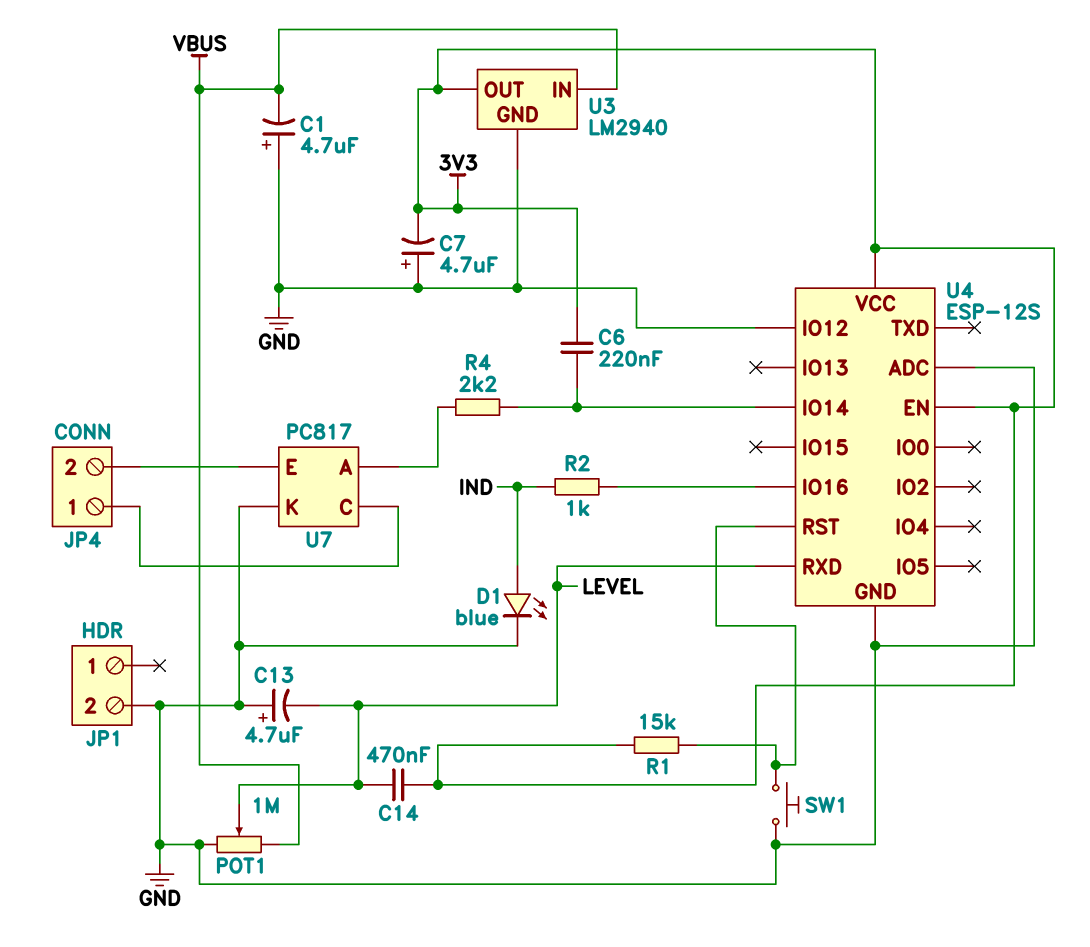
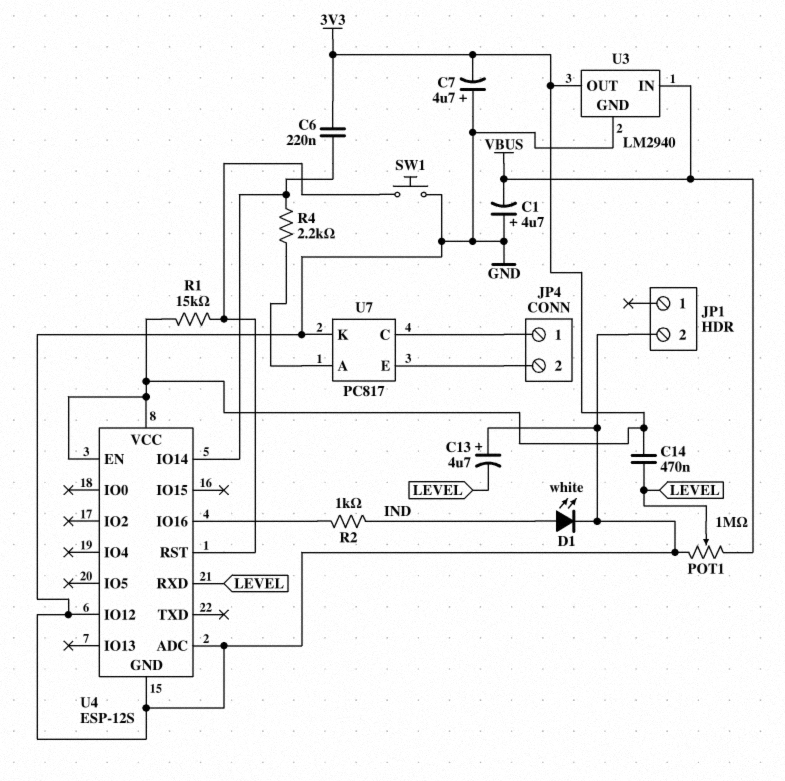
D1: LED blue (A IND, K GND) -> LED white (A IND, K GND)

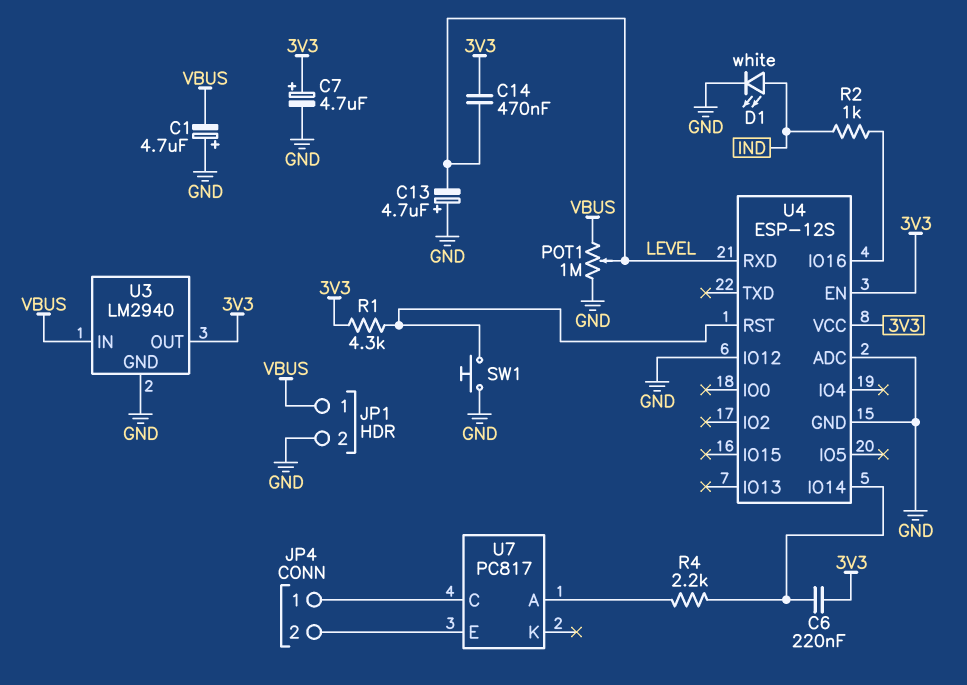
C7: 4.7uF (plus GND, minus 3V3) -> 4.7uF (plus 3V3, minus GND)
JP1 pin 1: none -> VBUS
R1: 15k (3V3, U4/RST) -> 4.3k (3V3, U4/RST)
U7 pin K: GND -> none

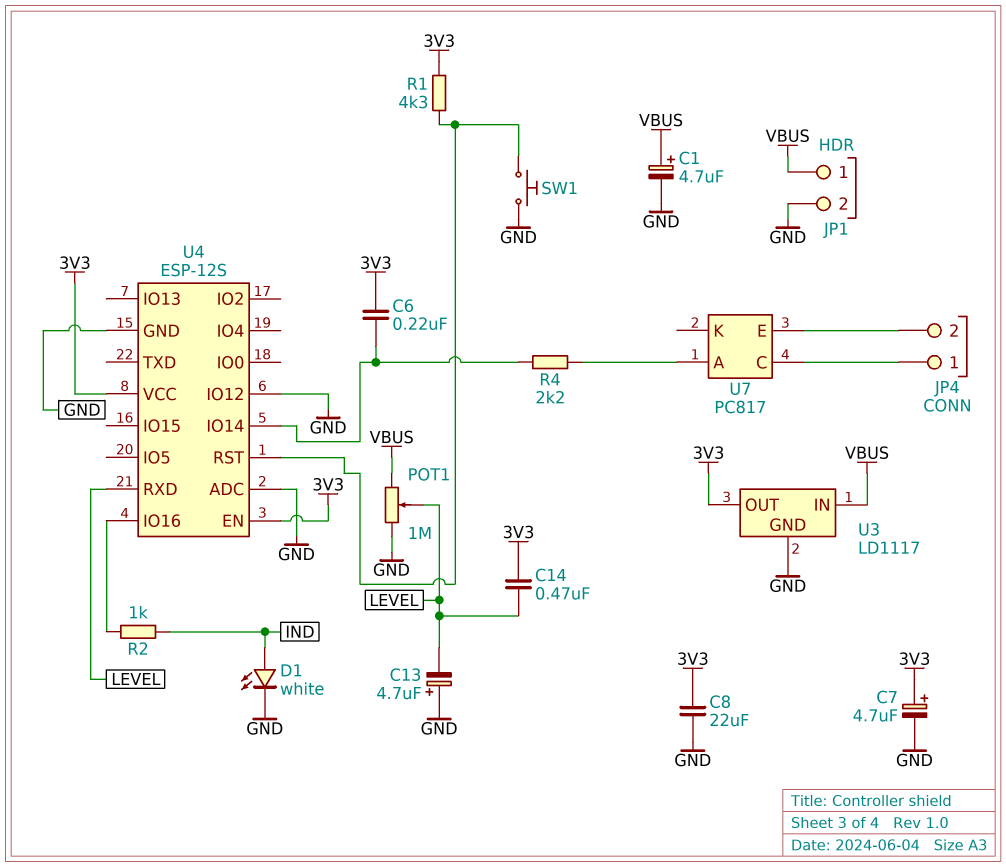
C1: 4.7uF (plus GND, minus VBUS) -> 4.7uF (plus VBUS, minus GND)
C8: none -> 22uF (3V3, GND)
U3: LM2940 -> LD1117

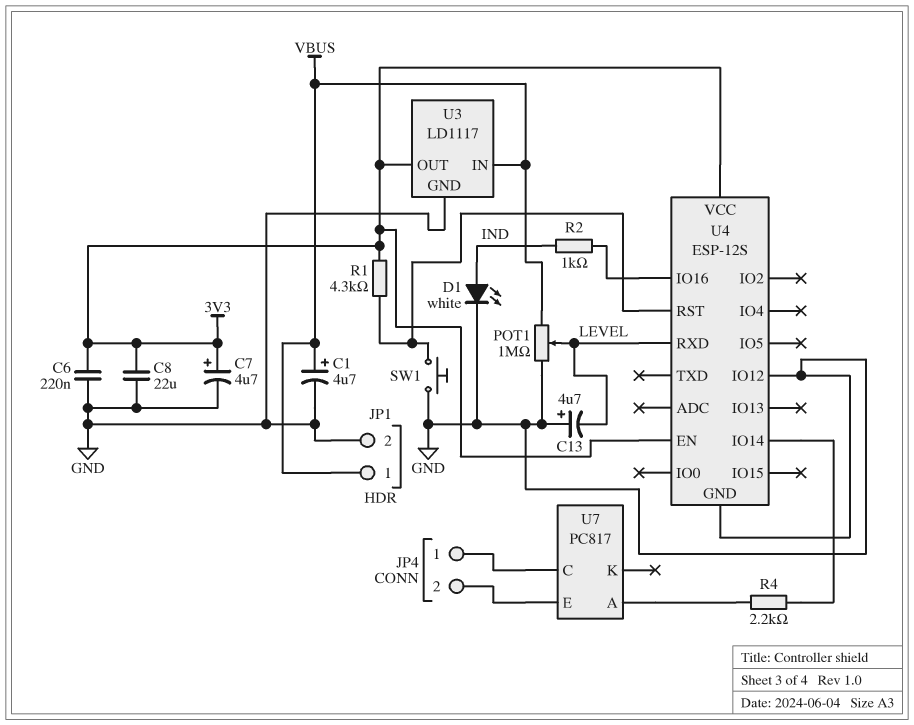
C6: 220nF (3V3, U4/IO14) -> 220nF (3V3, GND)
C14: 470nF (3V3, LEVEL) -> none
U4 pin ADC: GND -> none

